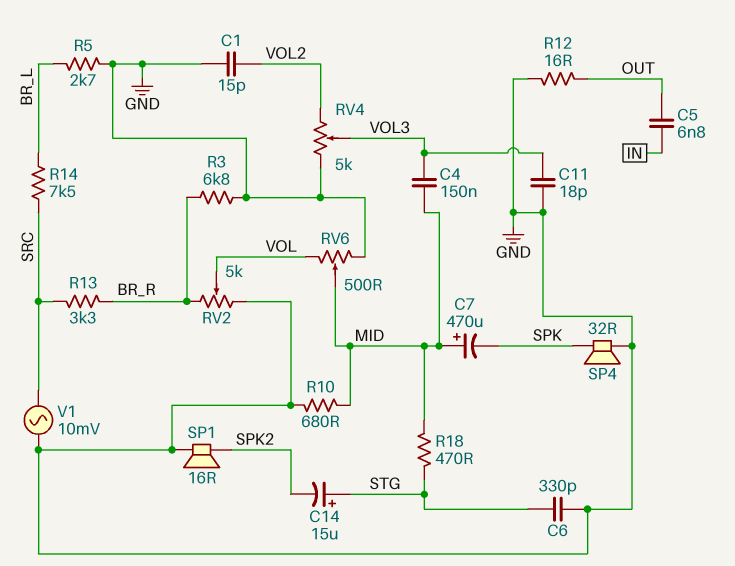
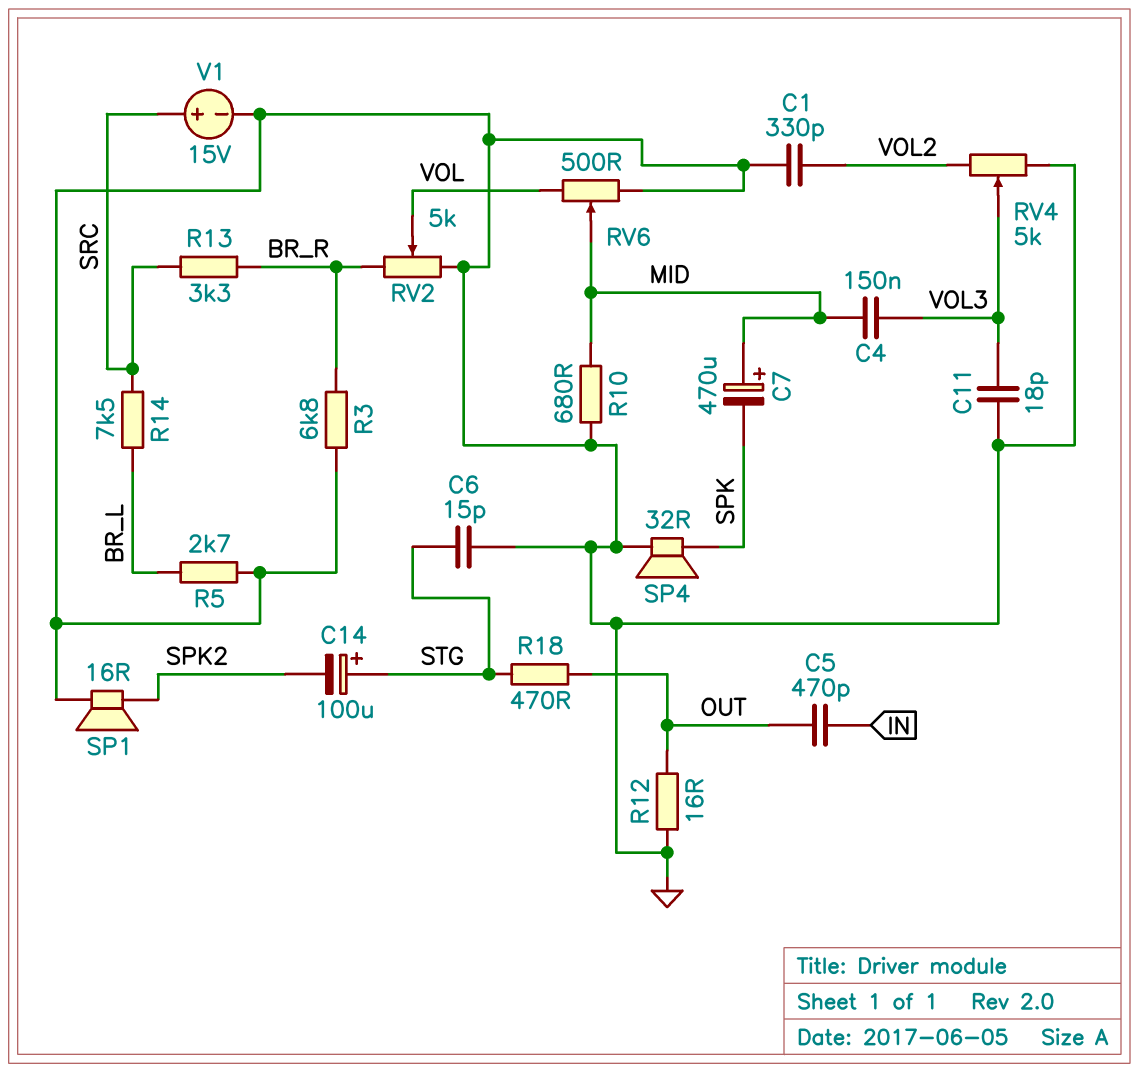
C1: 15pF (GND, VOL2) -> 330pF (GND, VOL2)
C5: 6.8nF (IN, OUT) -> 470pF (IN, OUT)
C6: 330pF (GND, STG) -> 15pF (GND, STG)
C14: 15uF (plus STG, minus SPK2) -> 100uF (plus STG, minus SPK2)
R18: 470 (MID, STG) -> 470 (OUT, STG)
V1: AC 10mV (GND, SRC) -> 15V (plus SRC, minus GND)

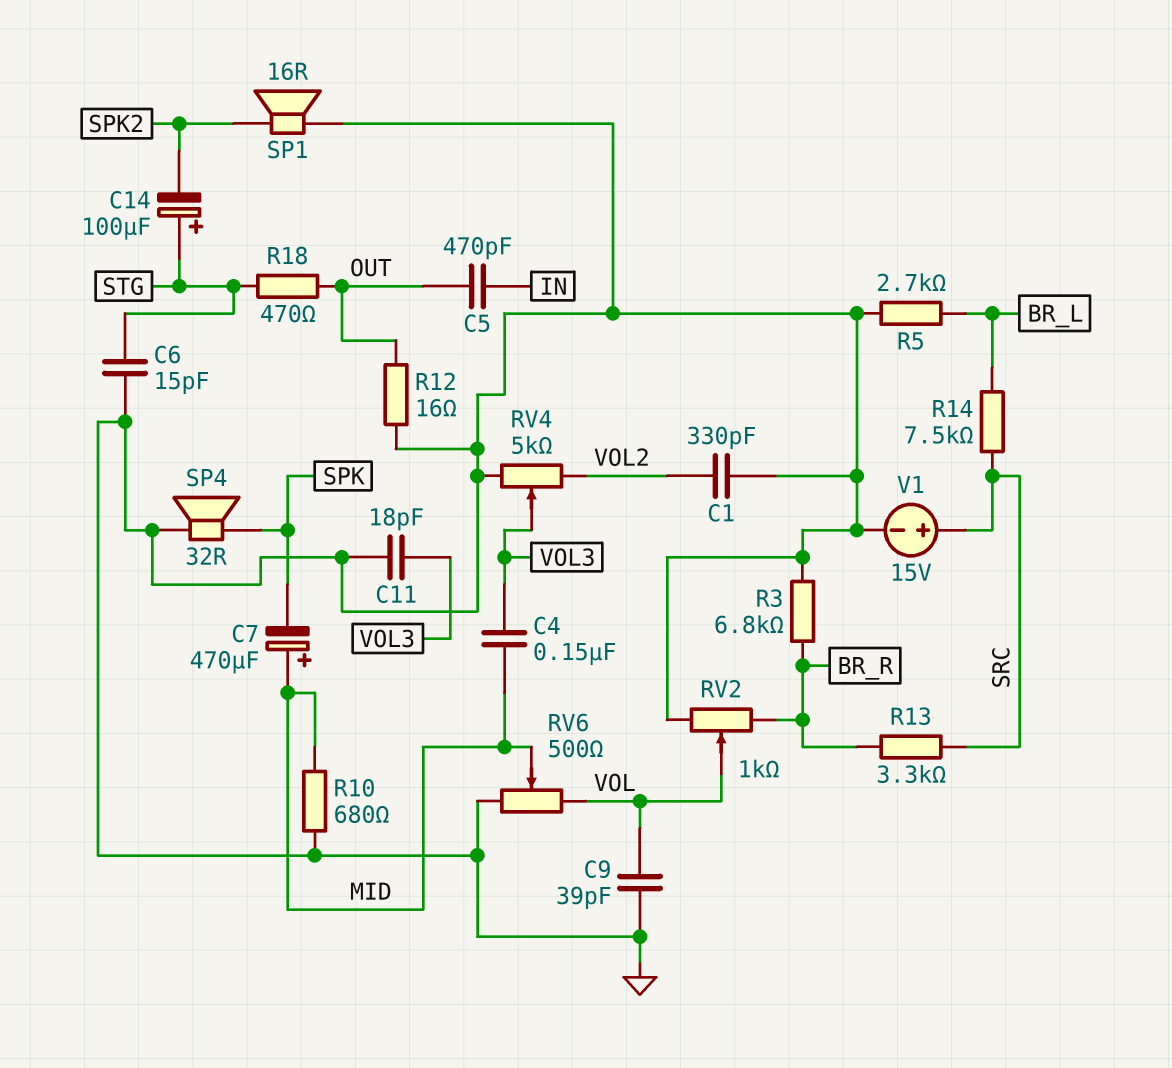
C9: none -> 39pF (GND, VOL)
RV2: 5k (BR_R, GND, wiper VOL) -> 1k (BR_R, GND, wiper VOL)

